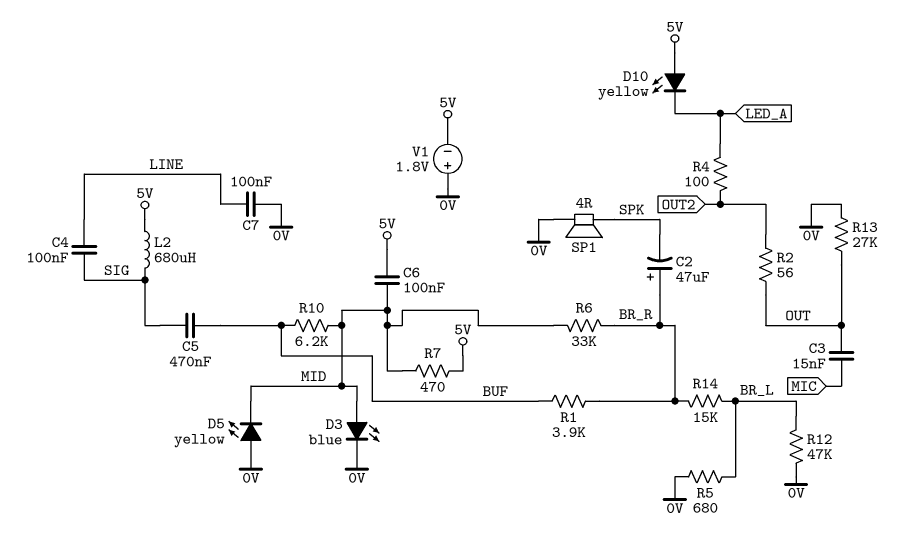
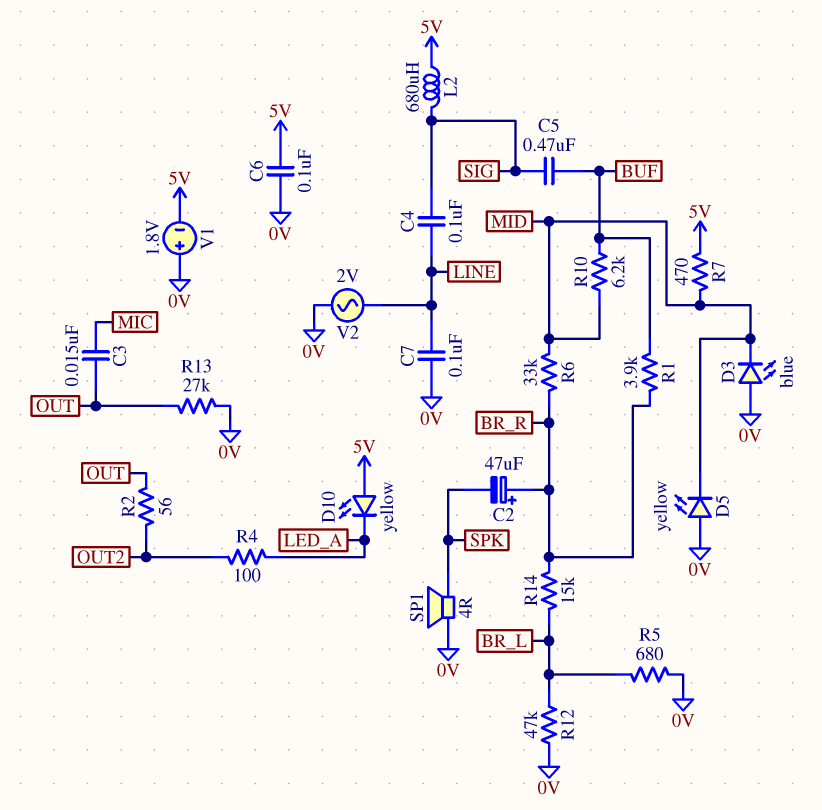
C6: 100nF (5V, MID) -> 100nF (0V, 5V)
D3: LED blue (A MID, K 0V) -> LED blue (A 0V, K MID)
V2: none -> AC 2V (0V, LINE)

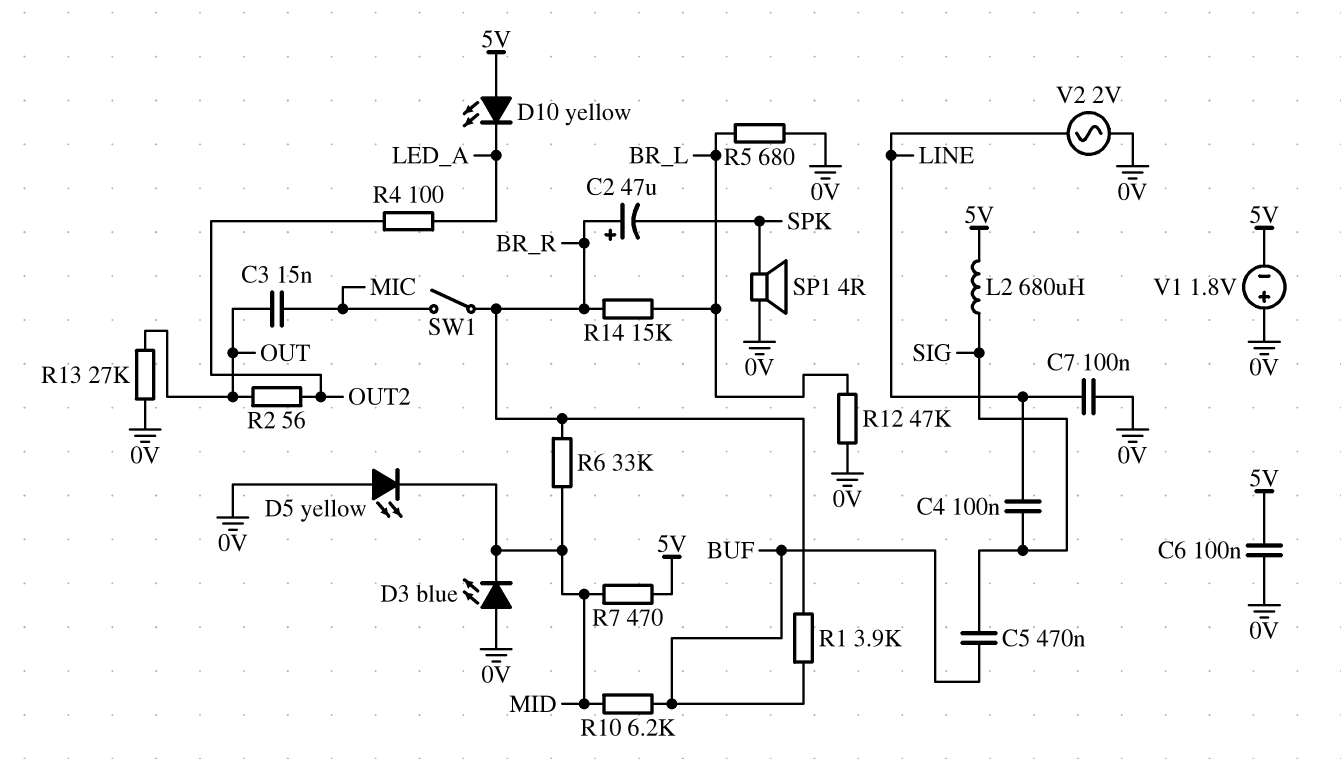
SW1: none -> switch (BR_R, MIC)

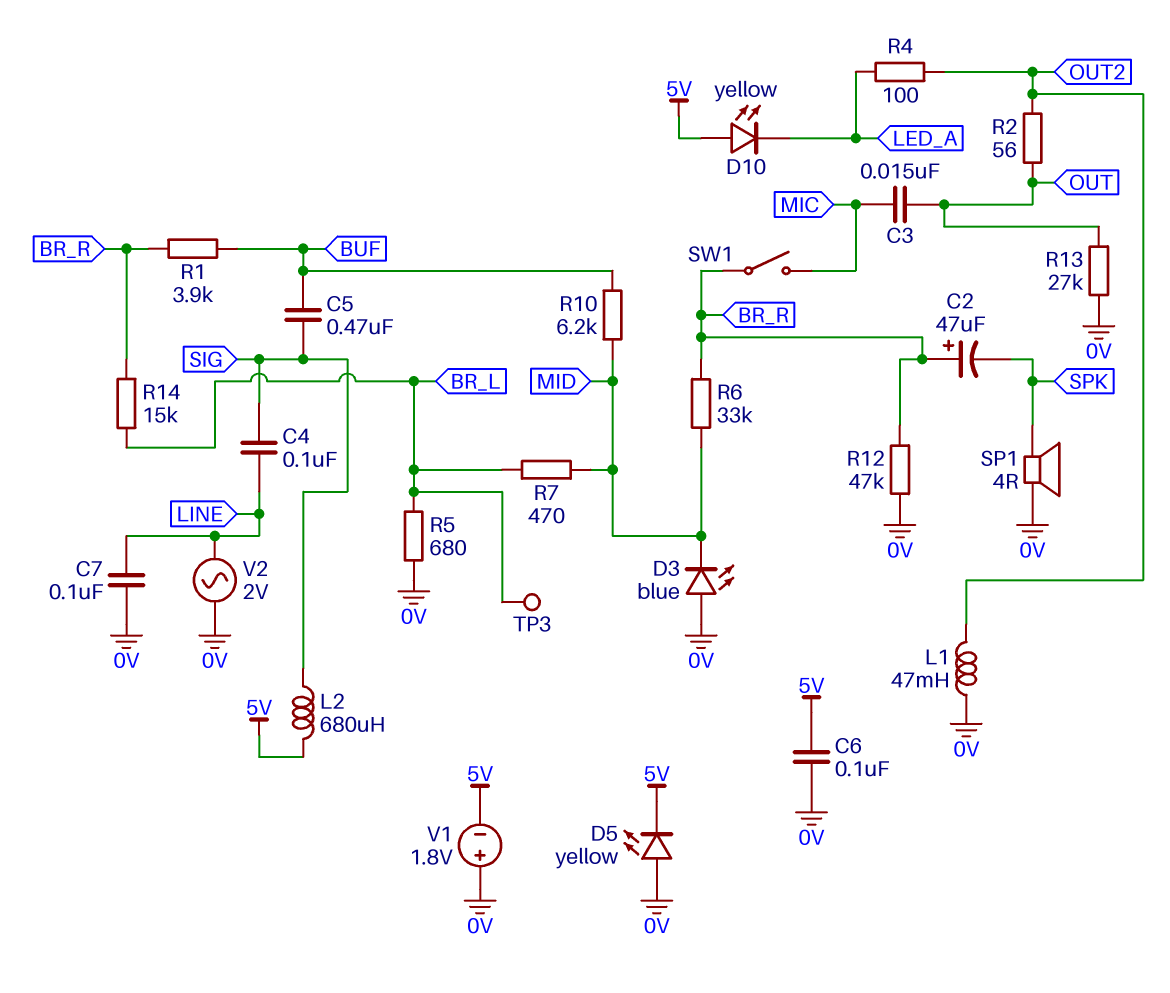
D5: LED yellow (A 0V, K MID) -> LED yellow (A 0V, K 5V)
L1: none -> 47mH (0V, OUT2)
R7: 470 (5V, MID) -> 470 (BR_L, MID)
R12: 47k (0V, BR_L) -> 47k (0V, BR_R)
TP3: none -> test point (BR_L)

